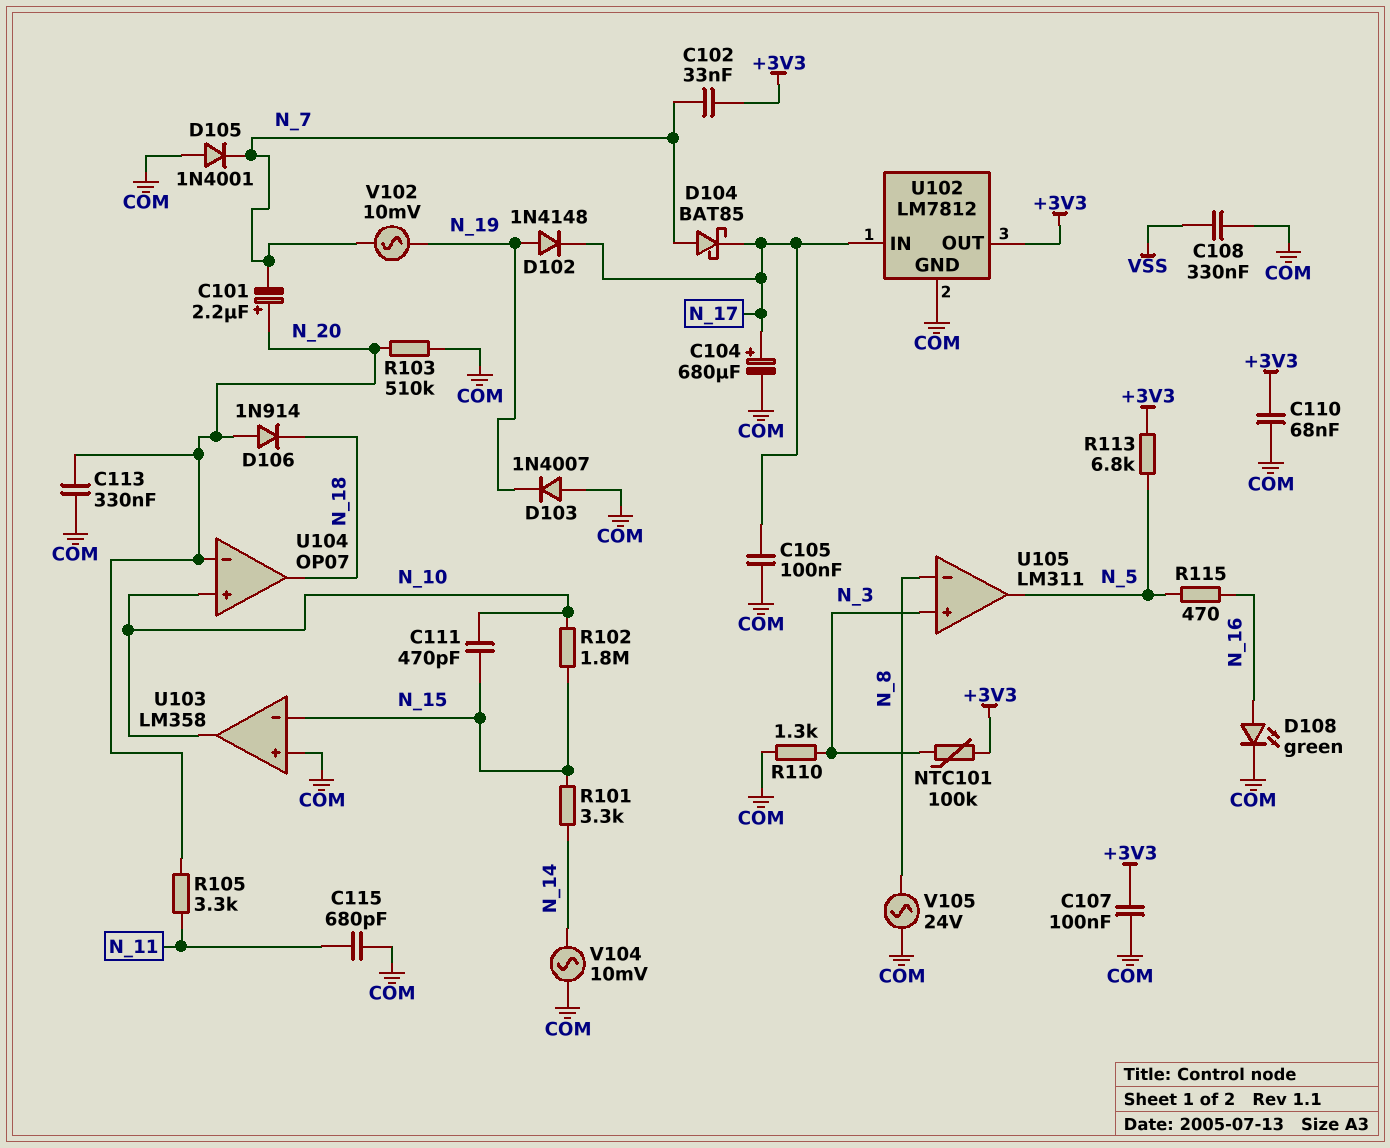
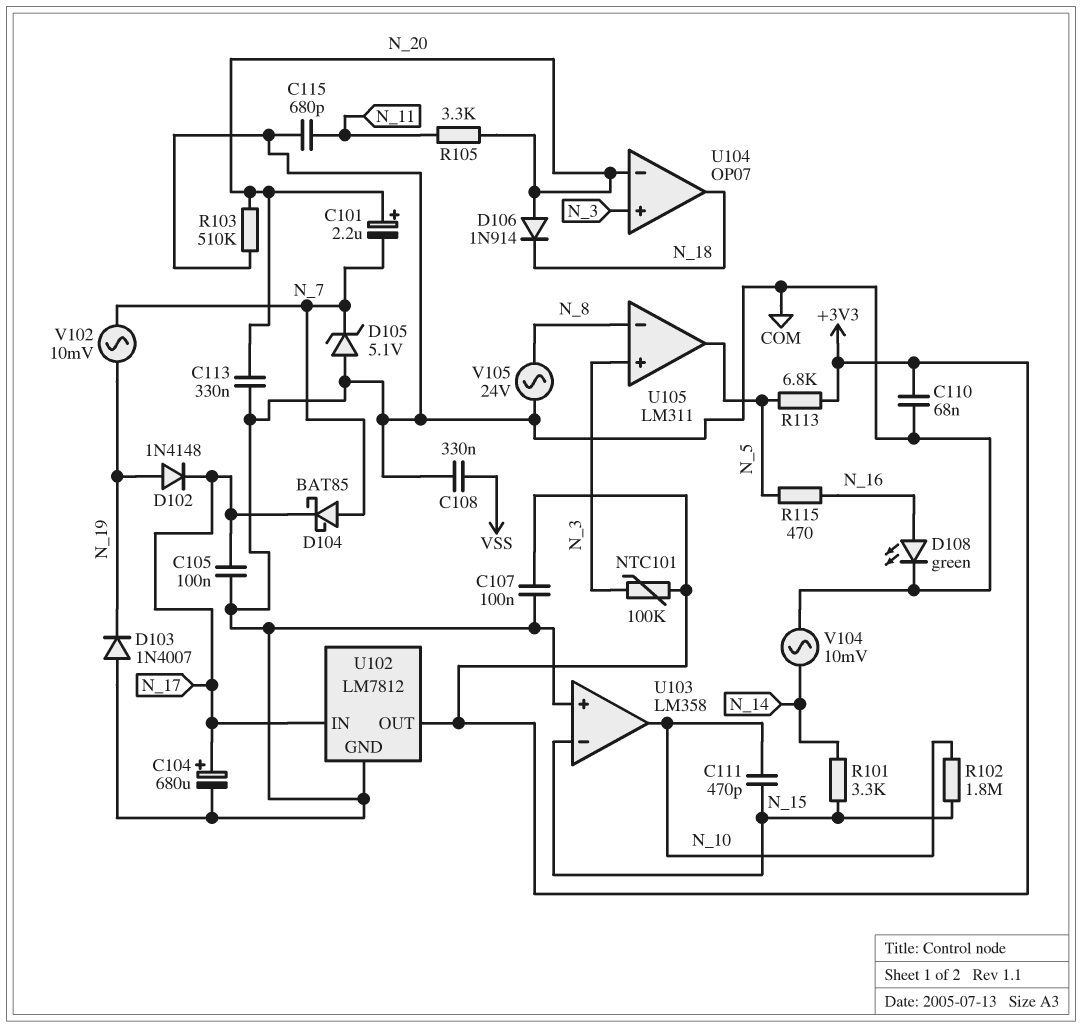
C102: 33nF (+3V3, N_7) -> none
D105: diode 1N4001 (A COM, K N_7) -> zener 5.1V (A COM, K N_7)
R110: 1.3k (COM, N_3) -> none
U104 pin in+: N_10 -> N_3

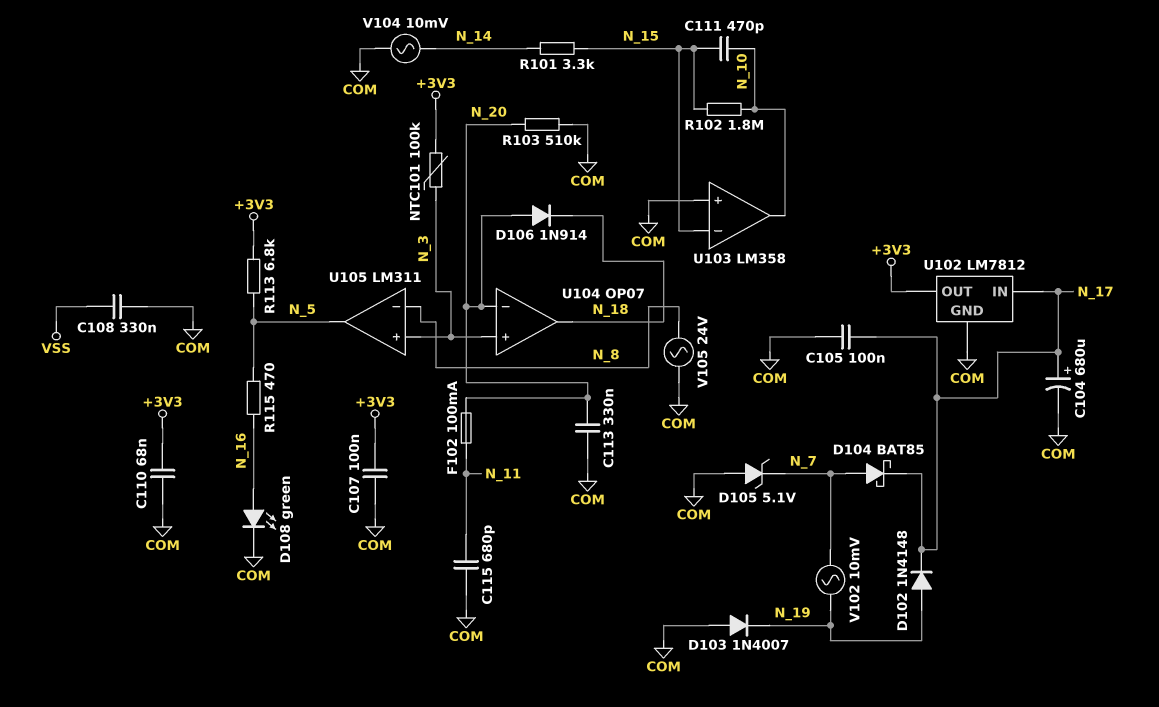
C101: 2.2uF (plus N_20, minus N_7) -> none
F102: none -> 100mA (N_11, N_20)
R105: 3.3k (N_11, N_20) -> none

